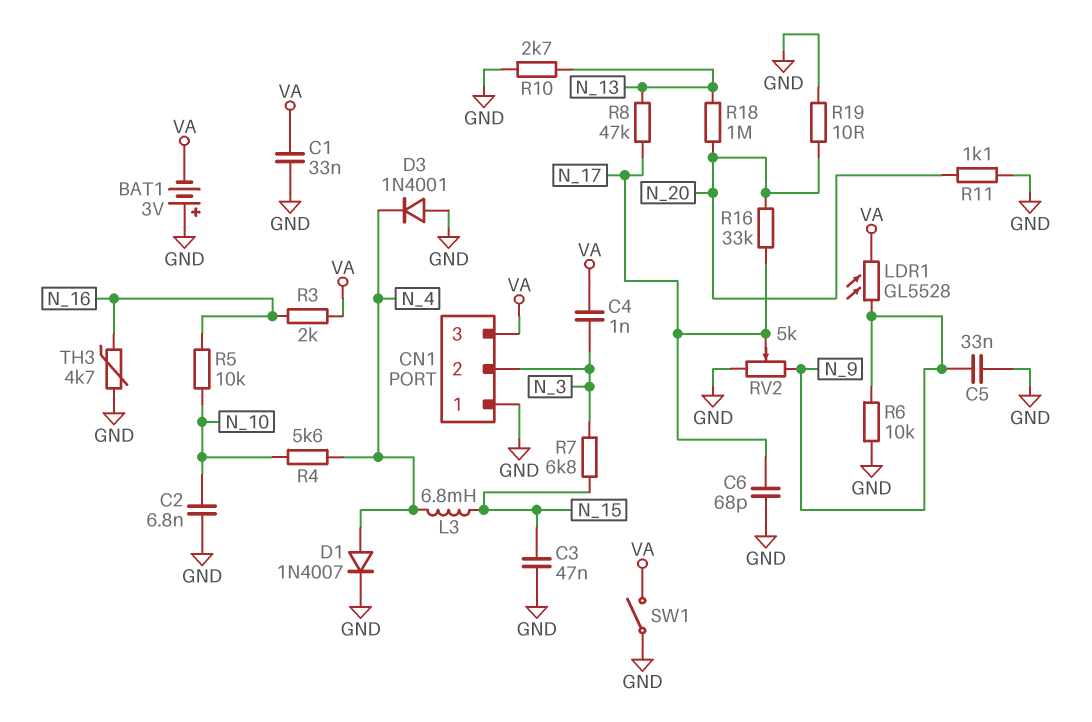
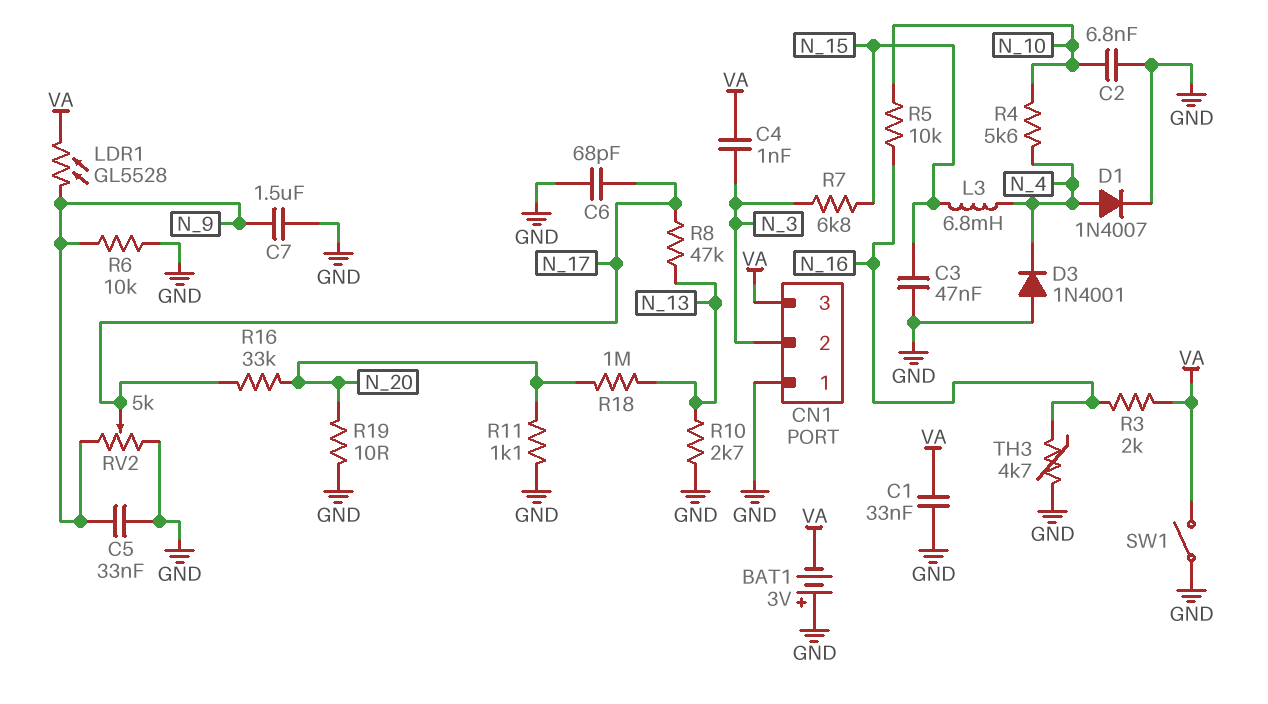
C7: none -> 1.5uF (GND, N_9)

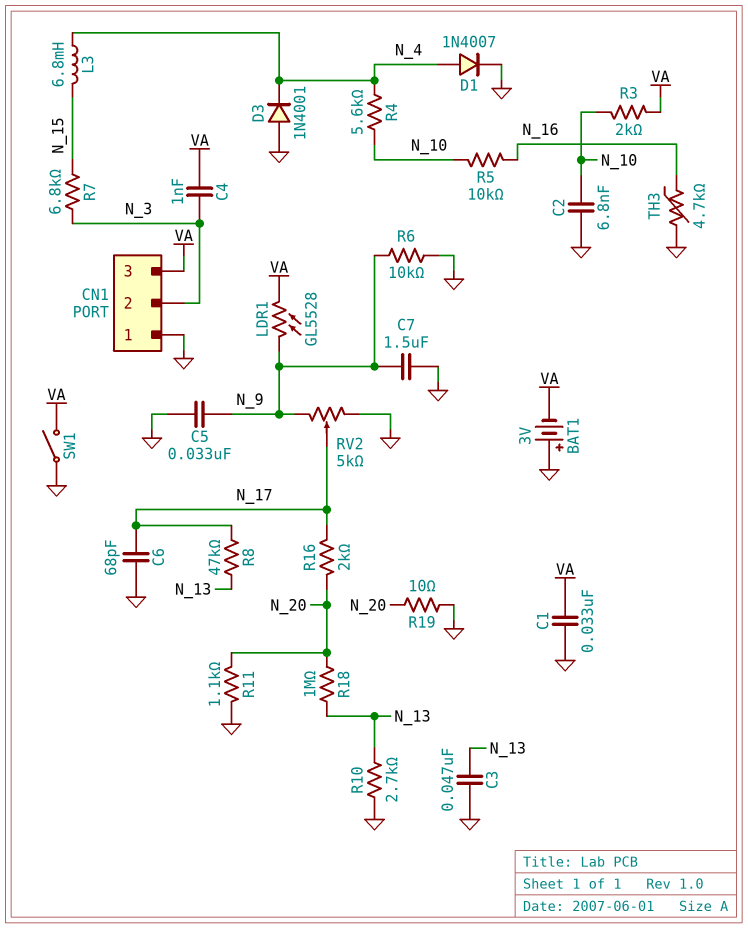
C3: 47nF (GND, N_15) -> 47nF (GND, N_13)
R3: 2k (N_16, VA) -> 2k (N_10, VA)
R16: 33k (N_17, N_20) -> 2k (N_17, N_20)

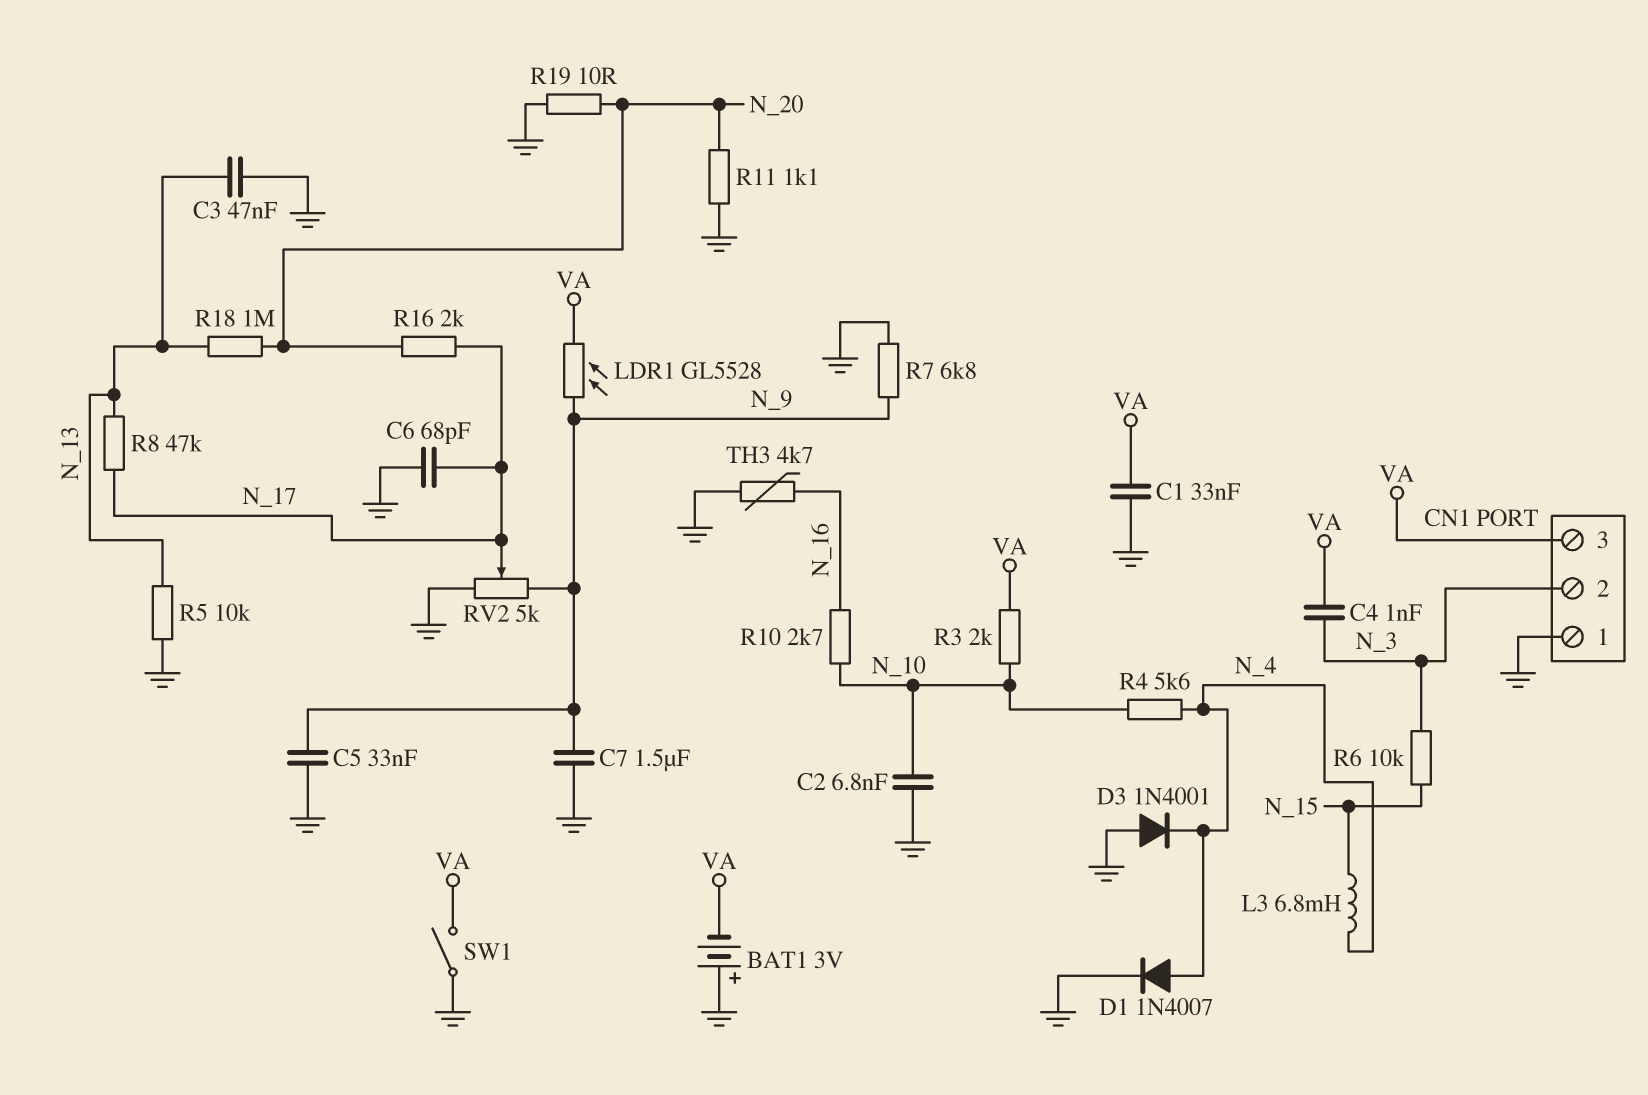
R5: 10k (N_10, N_16) -> 10k (GND, N_13)
R6: 10k (GND, N_9) -> 10k (N_3, N_15)
R7: 6.8k (N_3, N_15) -> 6.8k (GND, N_9)
R10: 2.7k (GND, N_13) -> 2.7k (N_10, N_16)

